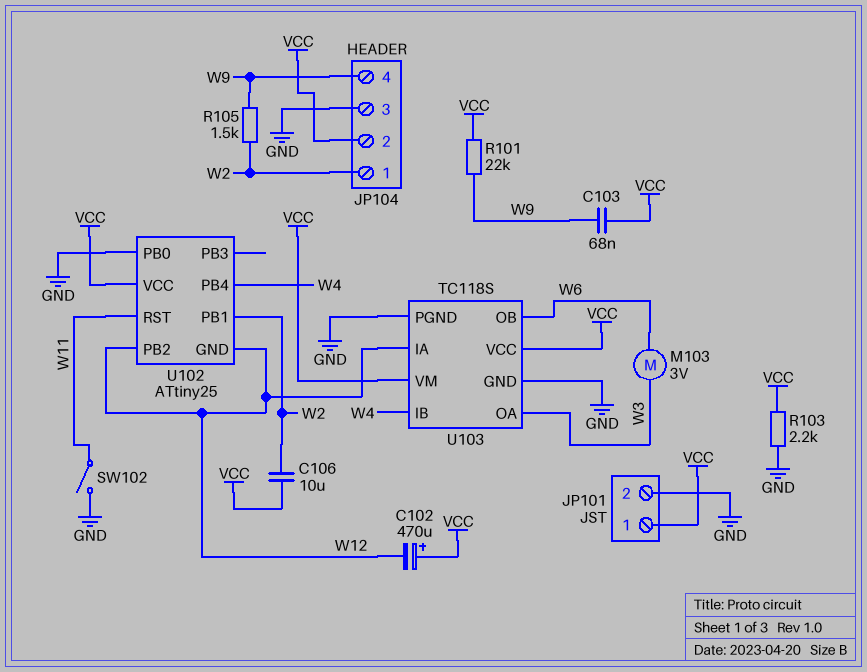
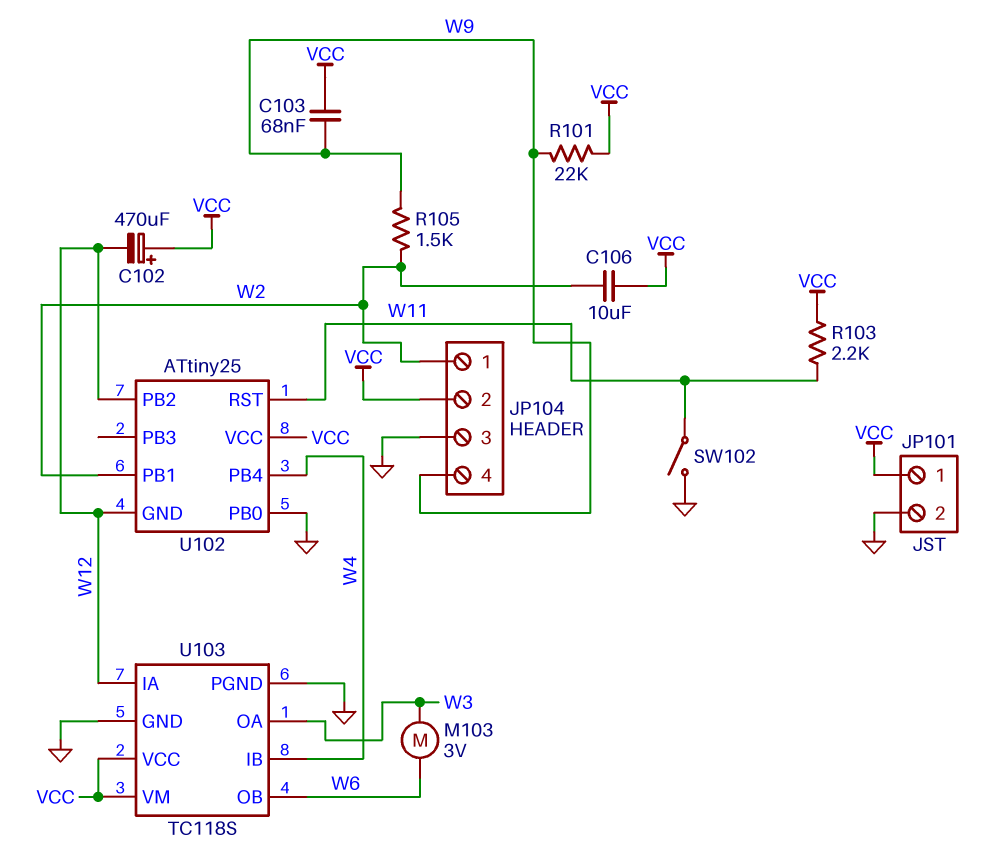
R103: 2.2k (GND, VCC) -> 2.2k (VCC, W11)

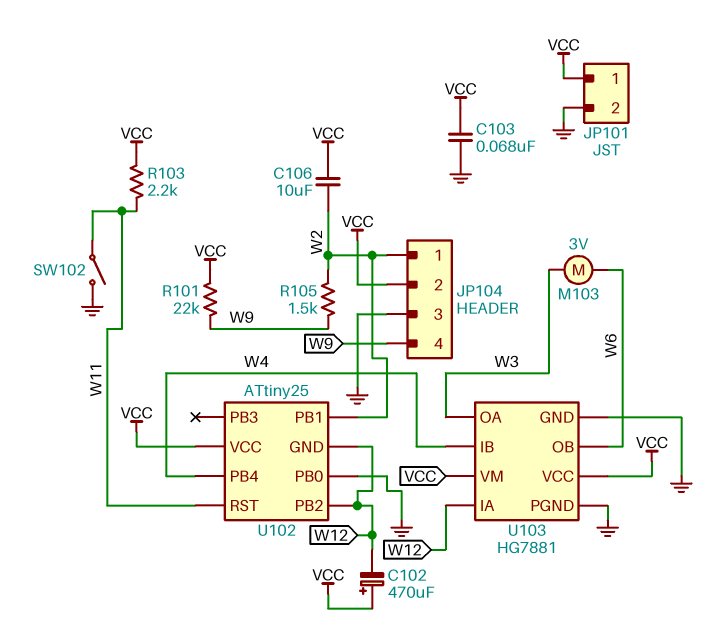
C103: 68nF (VCC, W9) -> 68nF (GND, VCC)
U103: TC118S -> HG7881

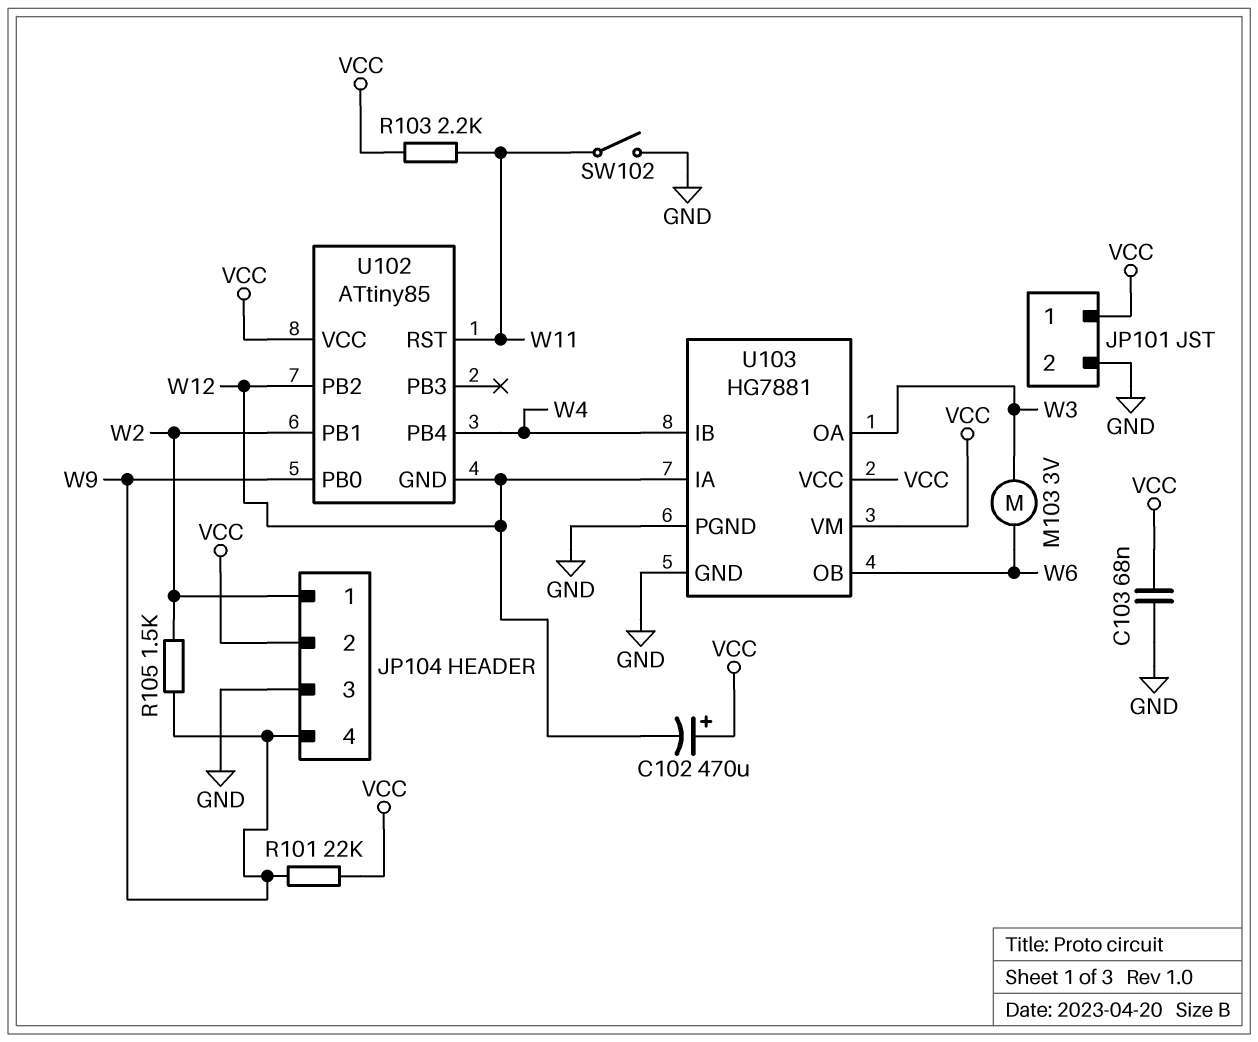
C106: 10uF (VCC, W2) -> none
U102: ATtiny25 -> ATtiny85
U102 pin PB0: GND -> W9

